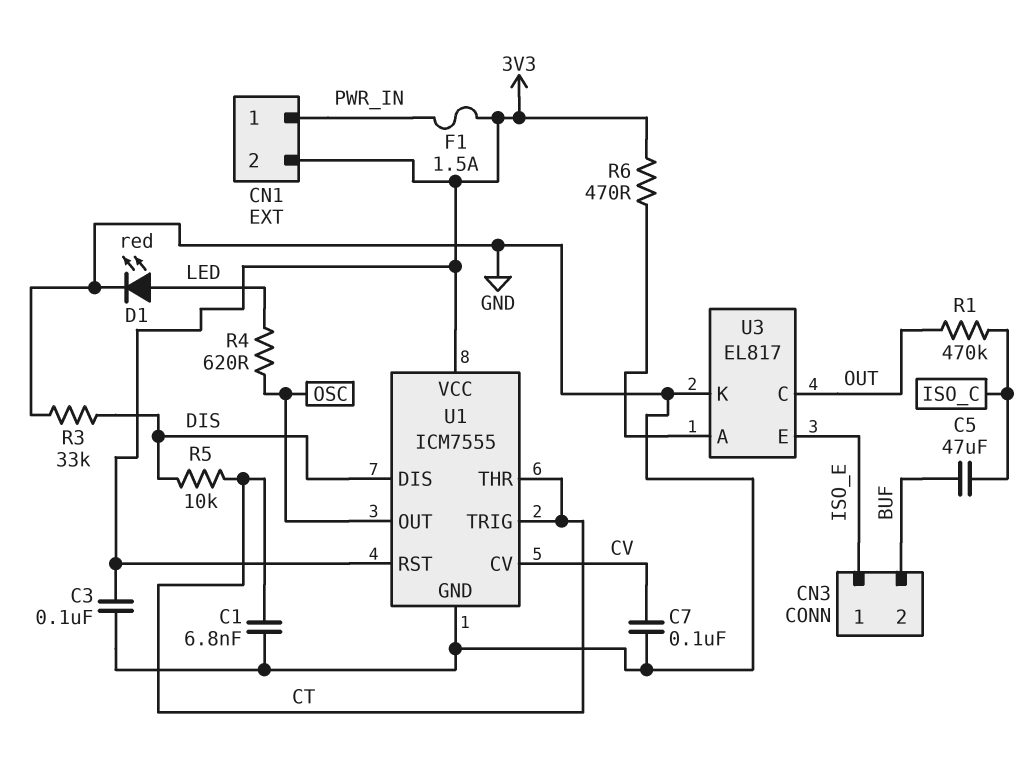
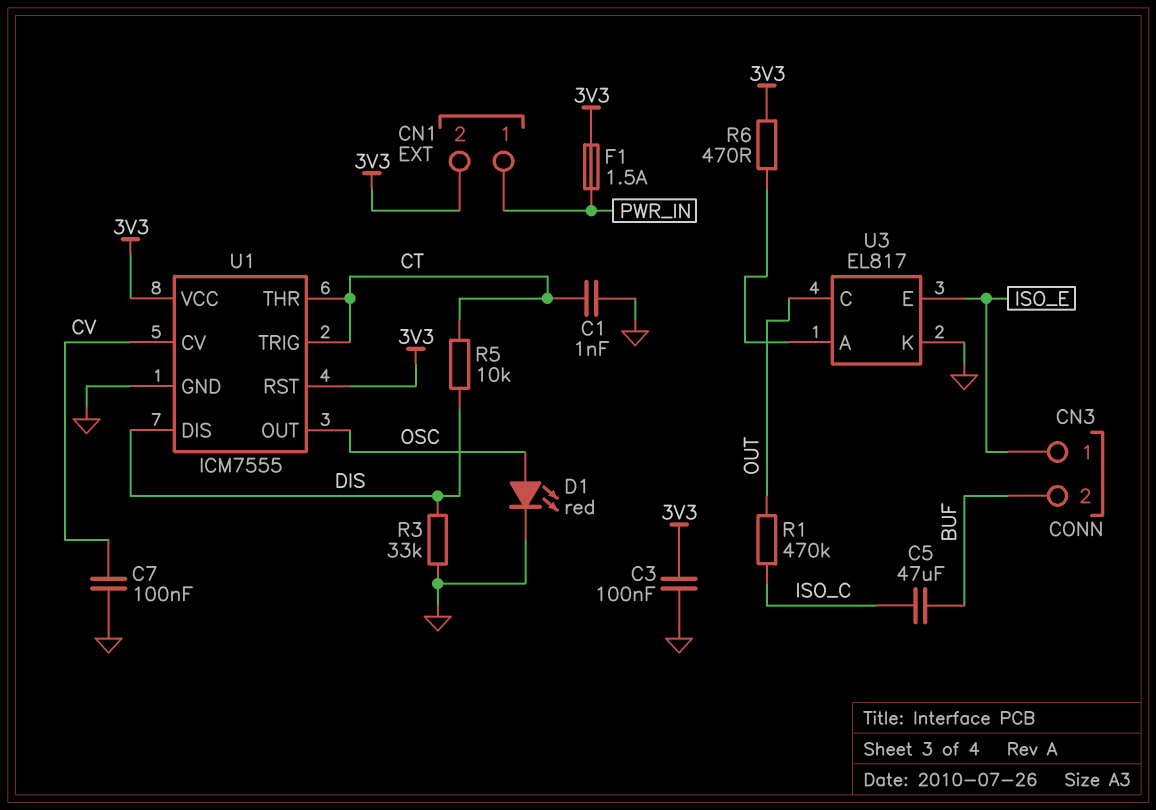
C1: 6.8nF (CT, GND) -> 1nF (CT, GND)
D1: LED red (A LED, K GND) -> LED red (A OSC, K GND)
R4: 620 (LED, OSC) -> none

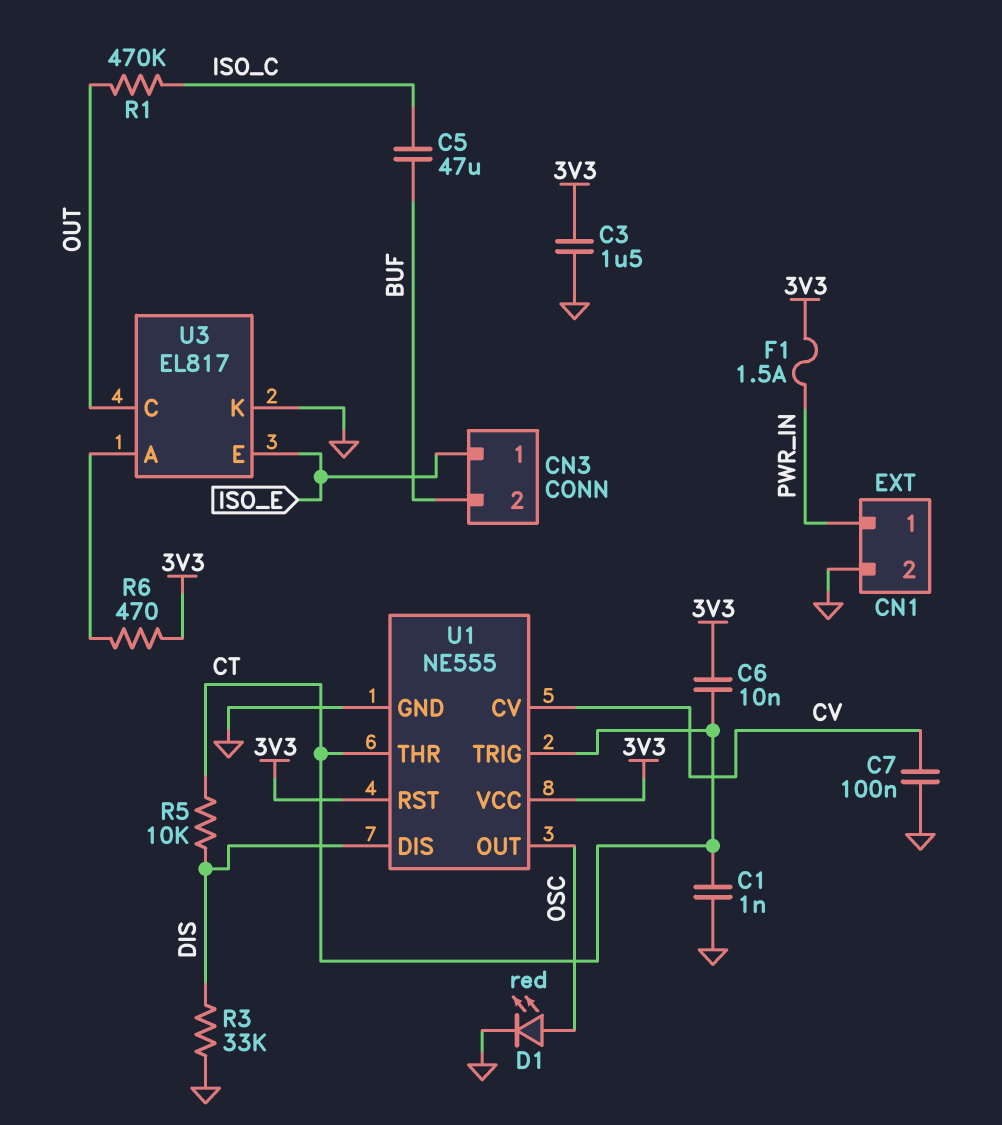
C3: 100nF (3V3, GND) -> 1.5uF (3V3, GND)
C6: none -> 10nF (3V3, CT)
CN1 pin 2: 3V3 -> GND
U1: ICM7555 -> NE555

